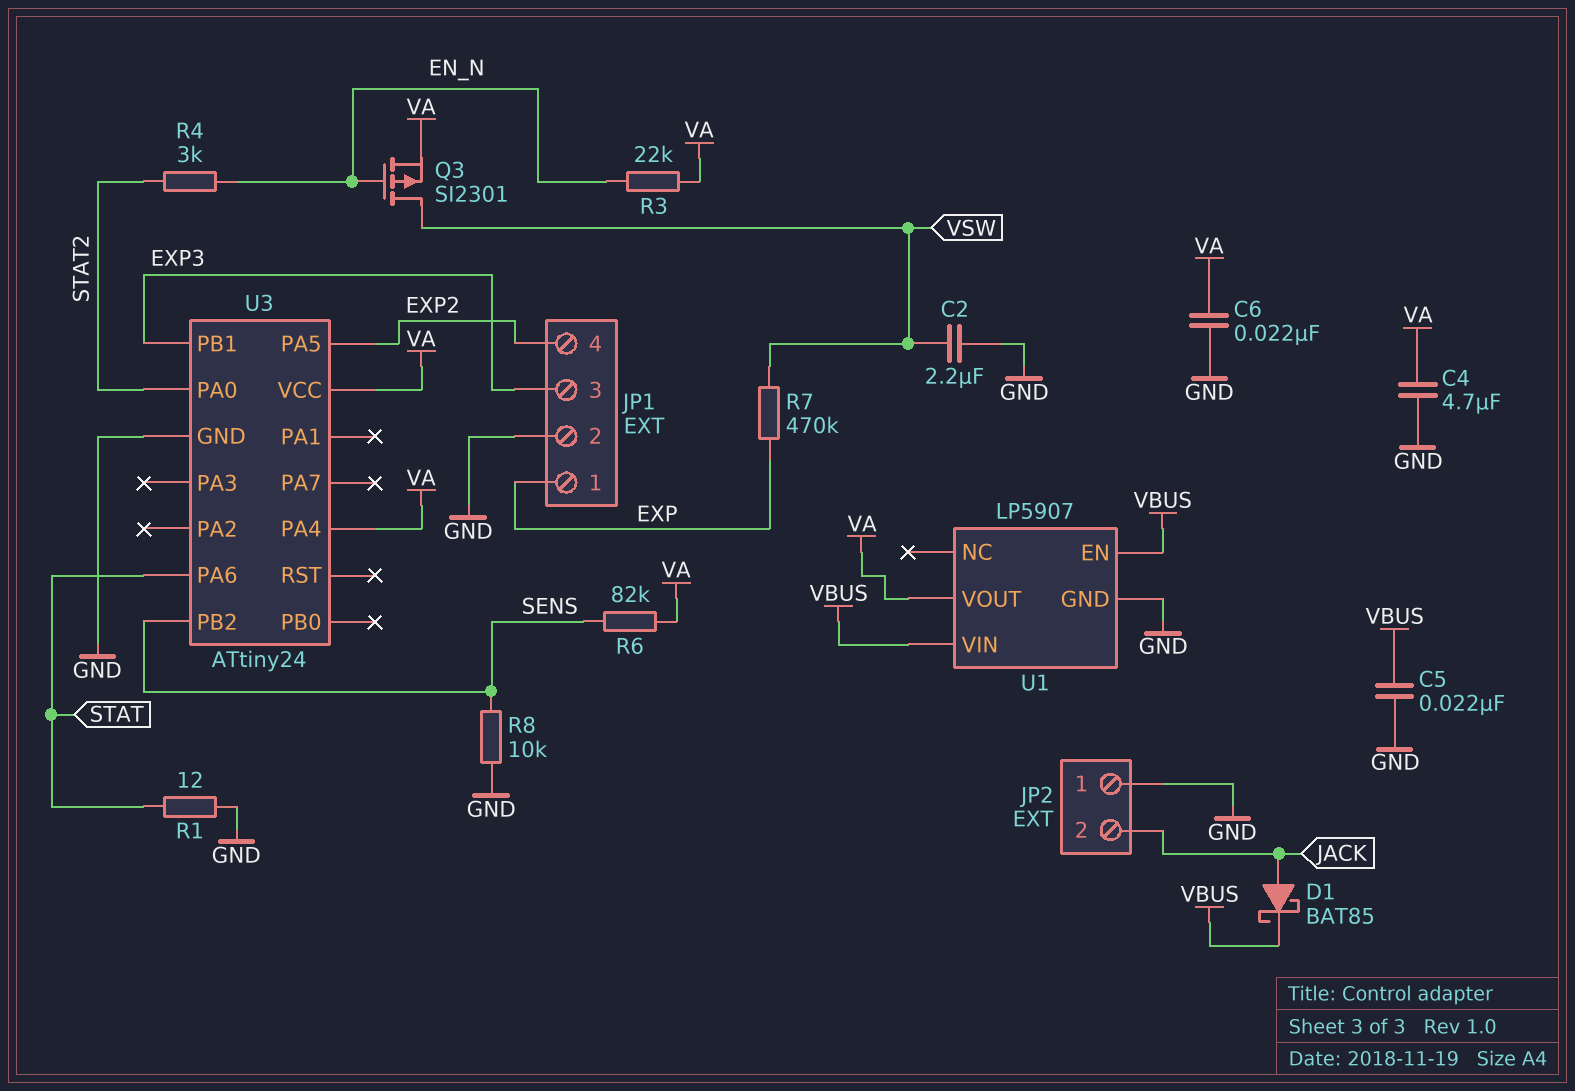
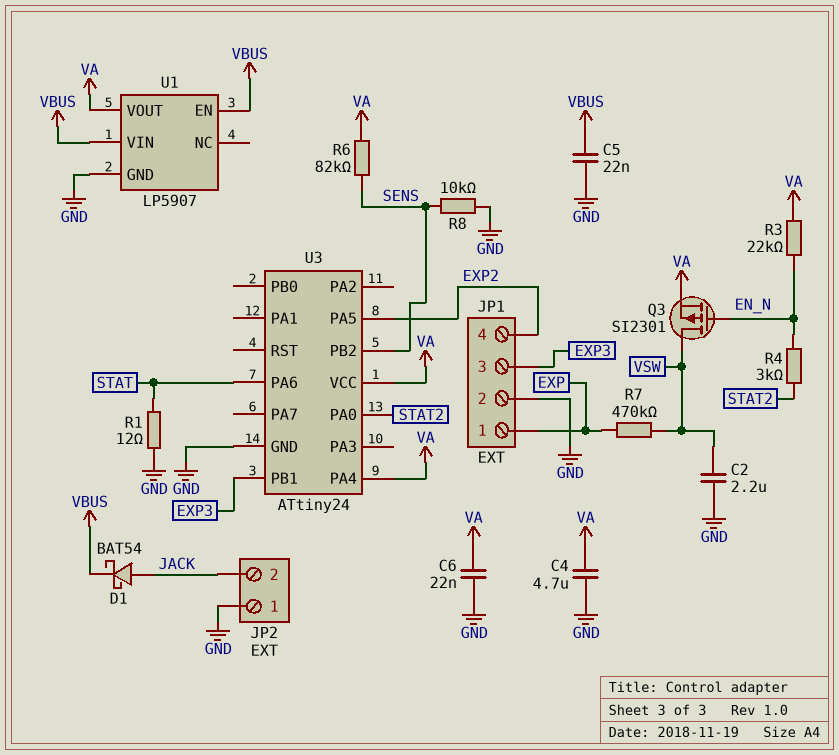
D1: schottky BAT85 (A JACK, K VBUS) -> schottky BAT54 (A JACK, K VBUS)

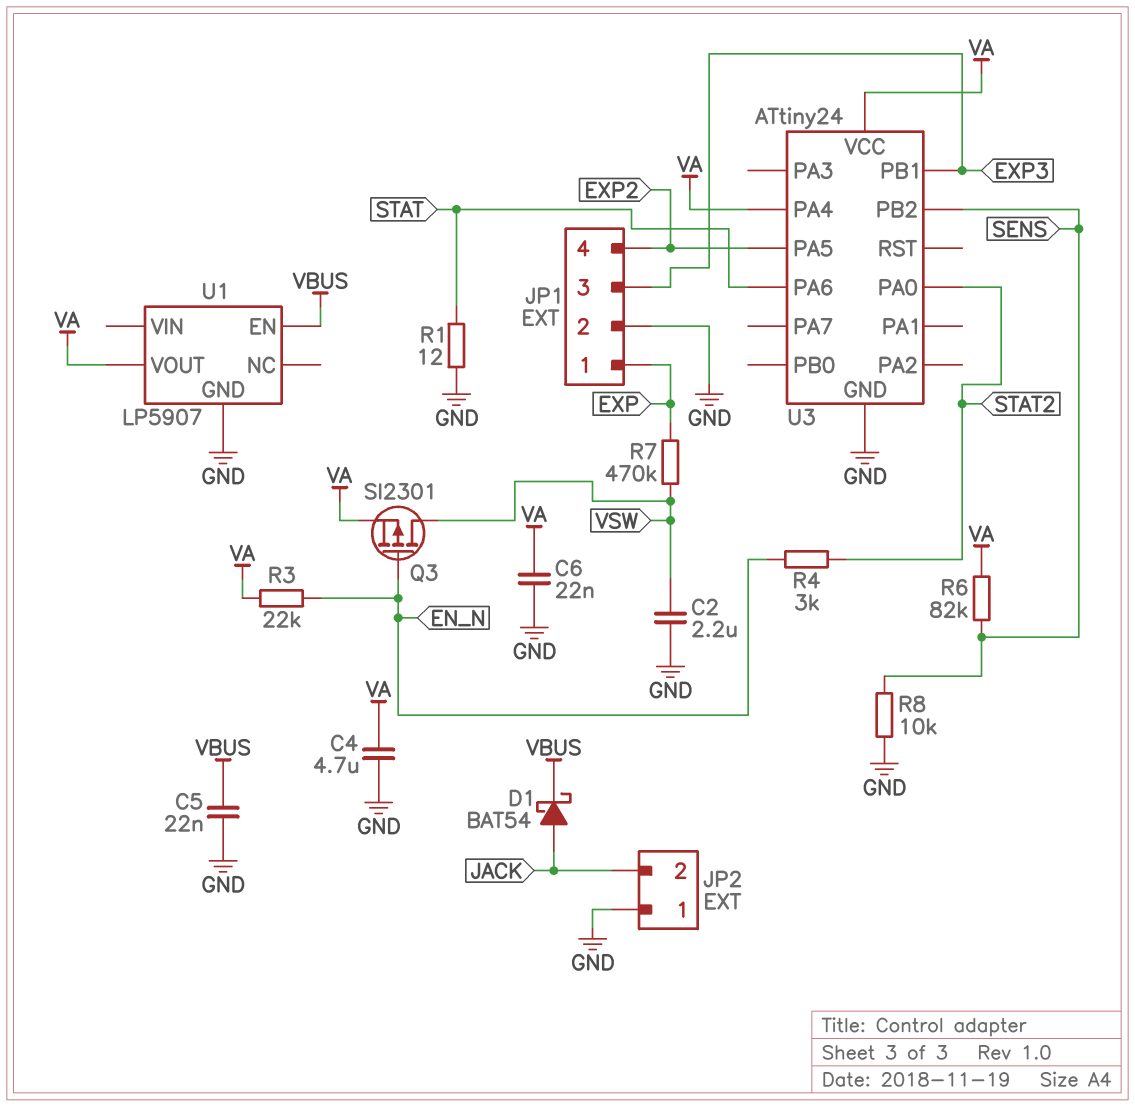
U1 pin VIN: VBUS -> none

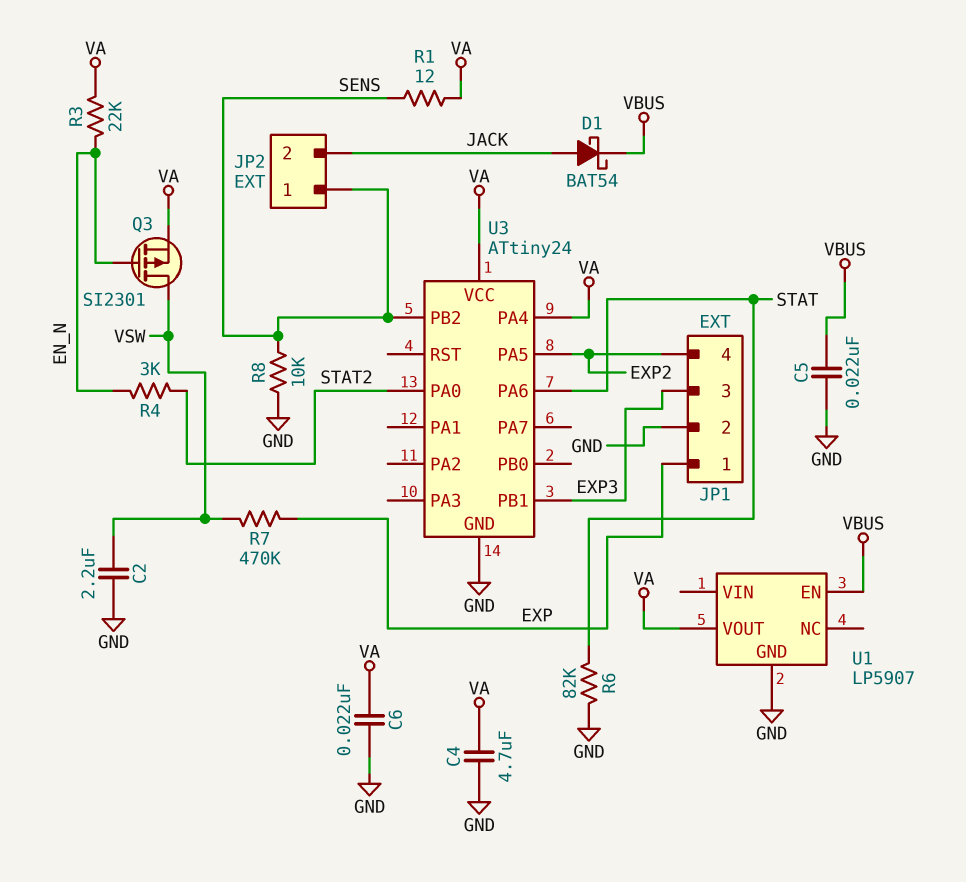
JP2 pin 1: GND -> SENS
R1: 12 (GND, STAT) -> 12 (SENS, VA)
R6: 82k (SENS, VA) -> 82k (GND, STAT)

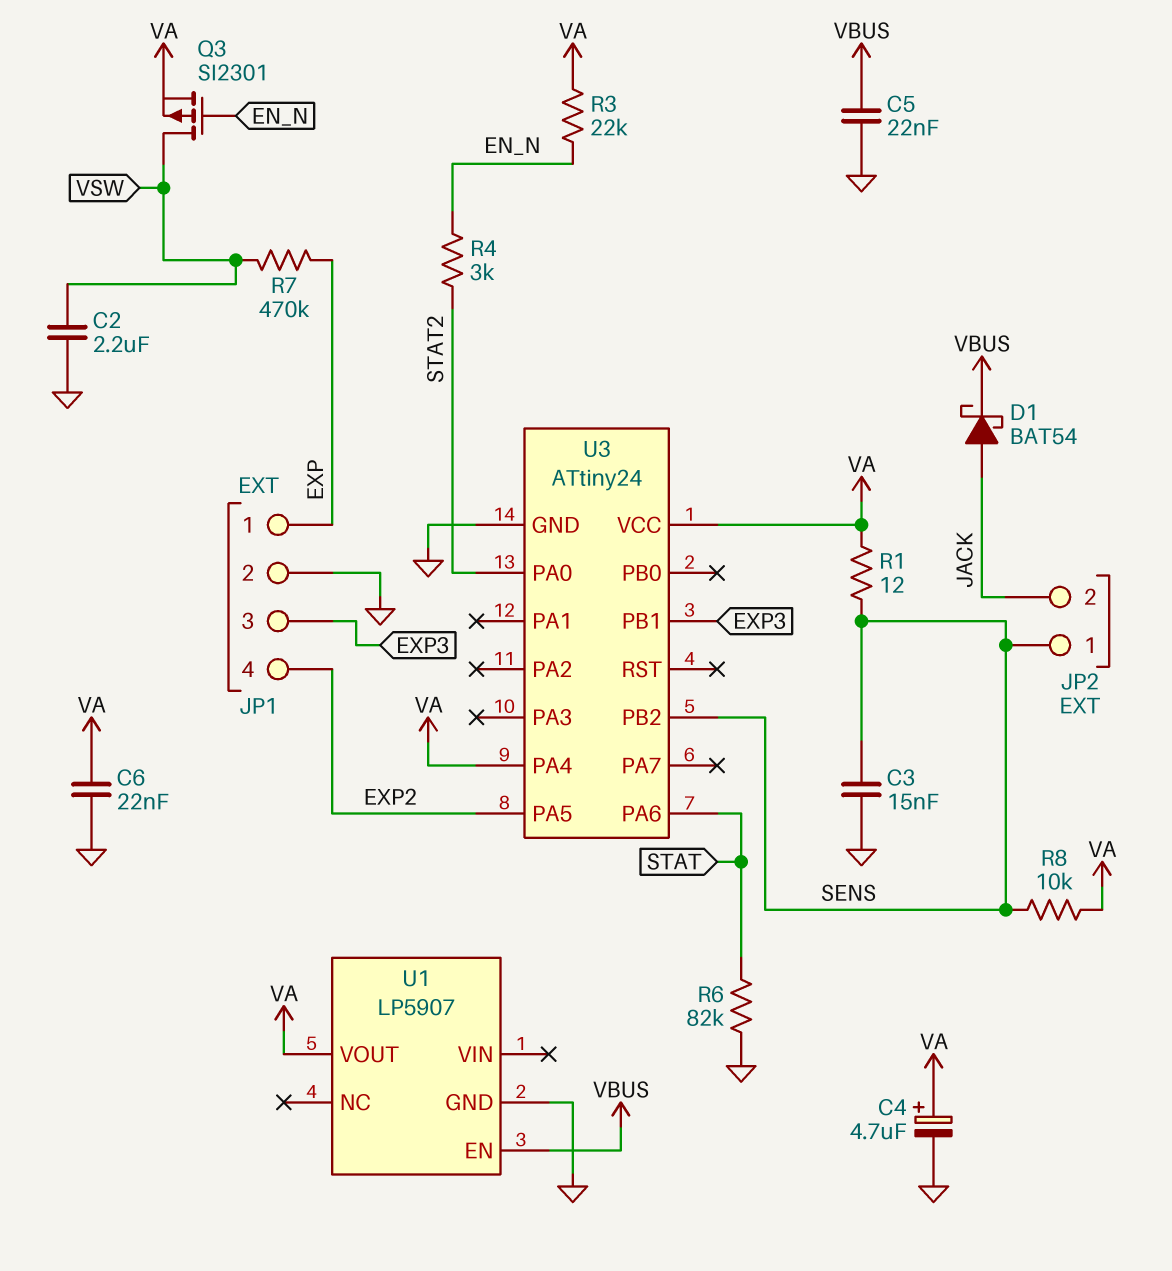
C3: none -> 15nF (GND, SENS)
C4: 4.7uF (GND, VA) -> 4.7uF (plus VA, minus GND)
R8: 10k (GND, SENS) -> 10k (SENS, VA)

